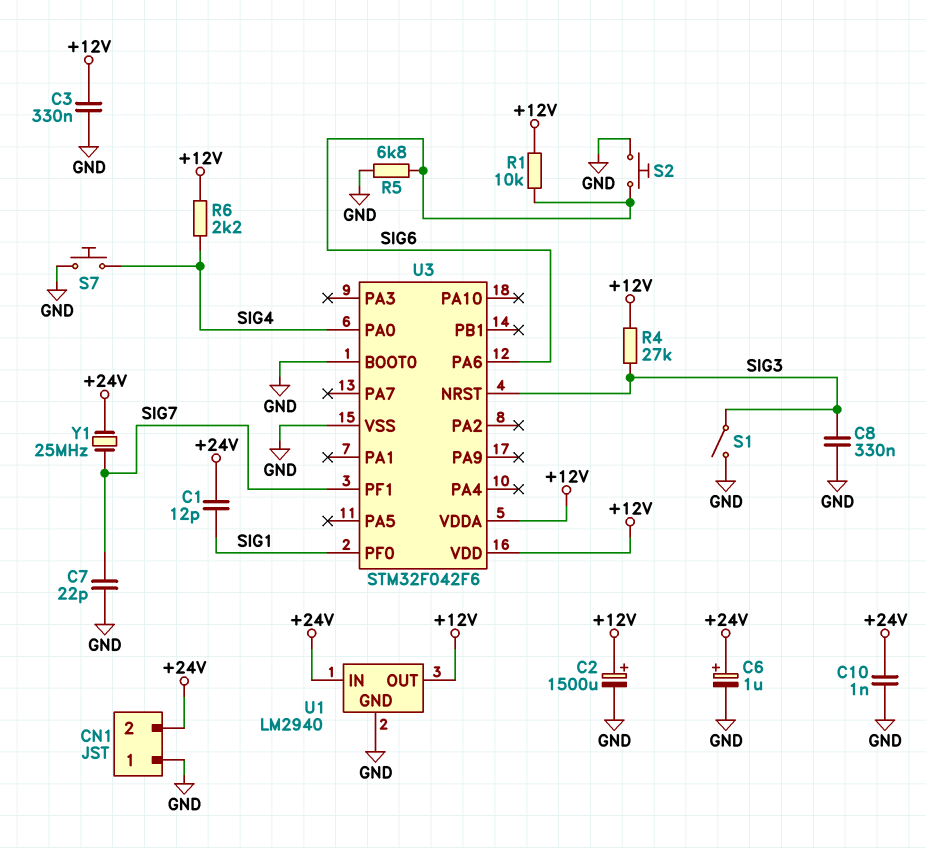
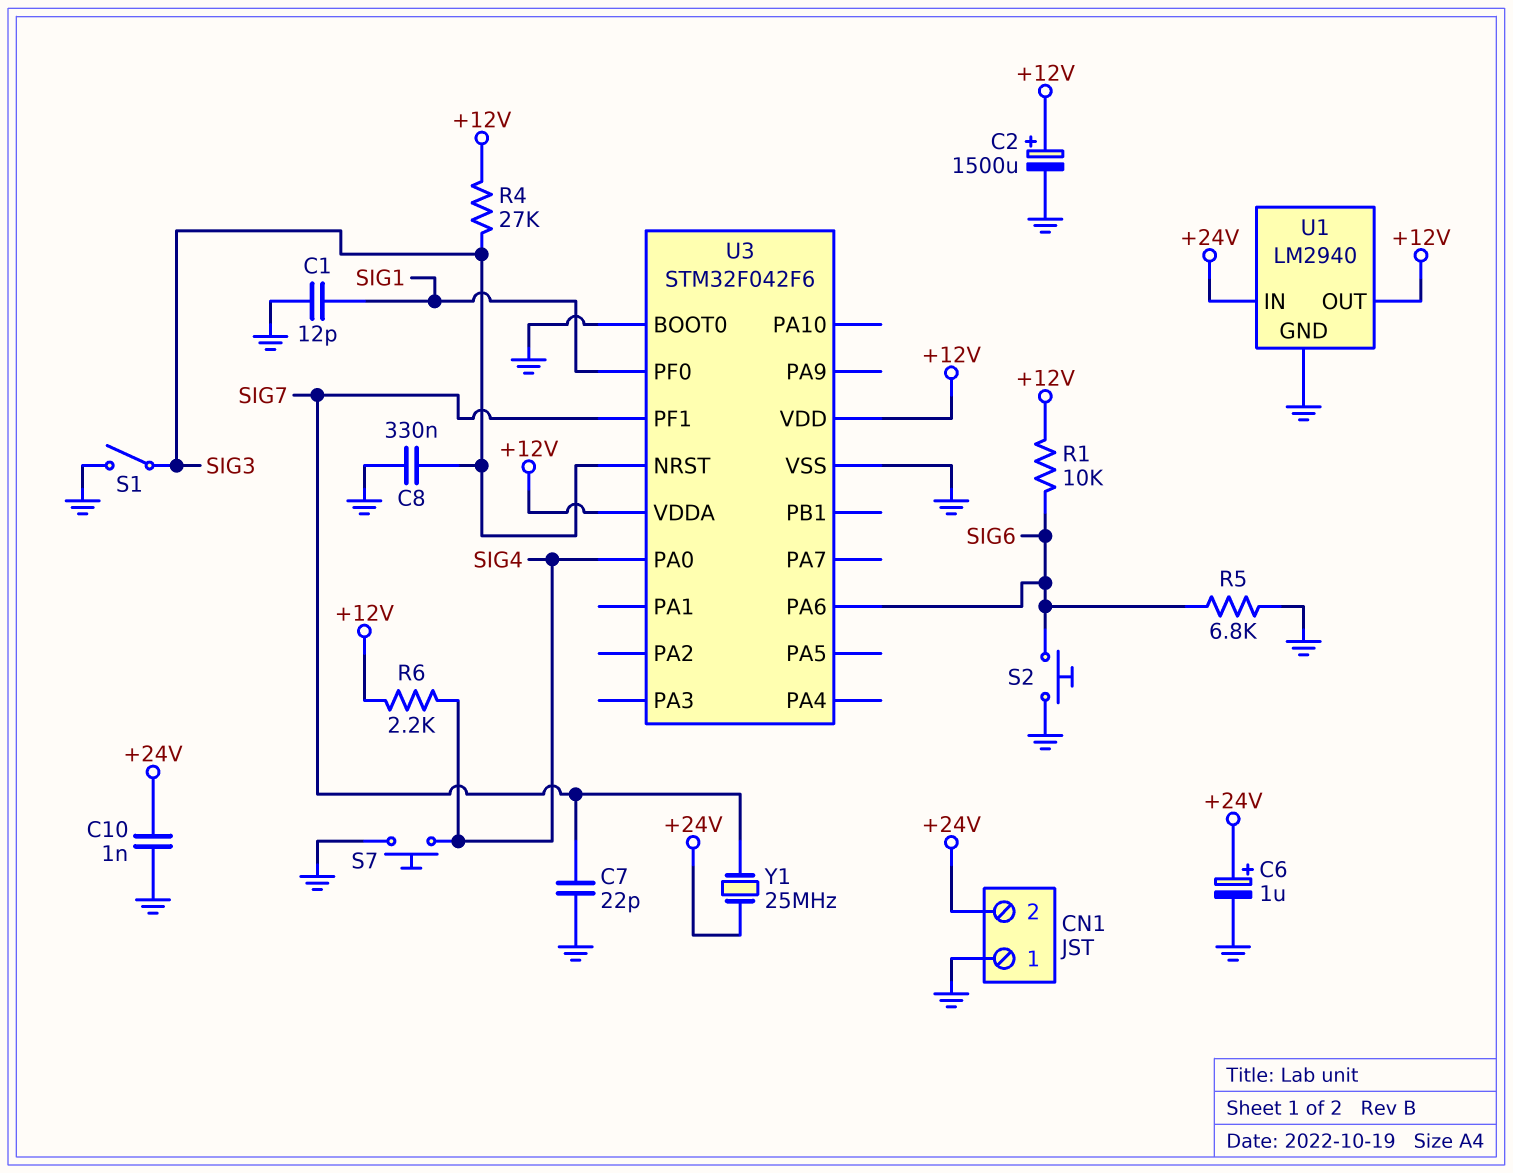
C1: 12pF (+24V, SIG1) -> 12pF (GND, SIG1)
C3: 330nF (+12V, GND) -> none

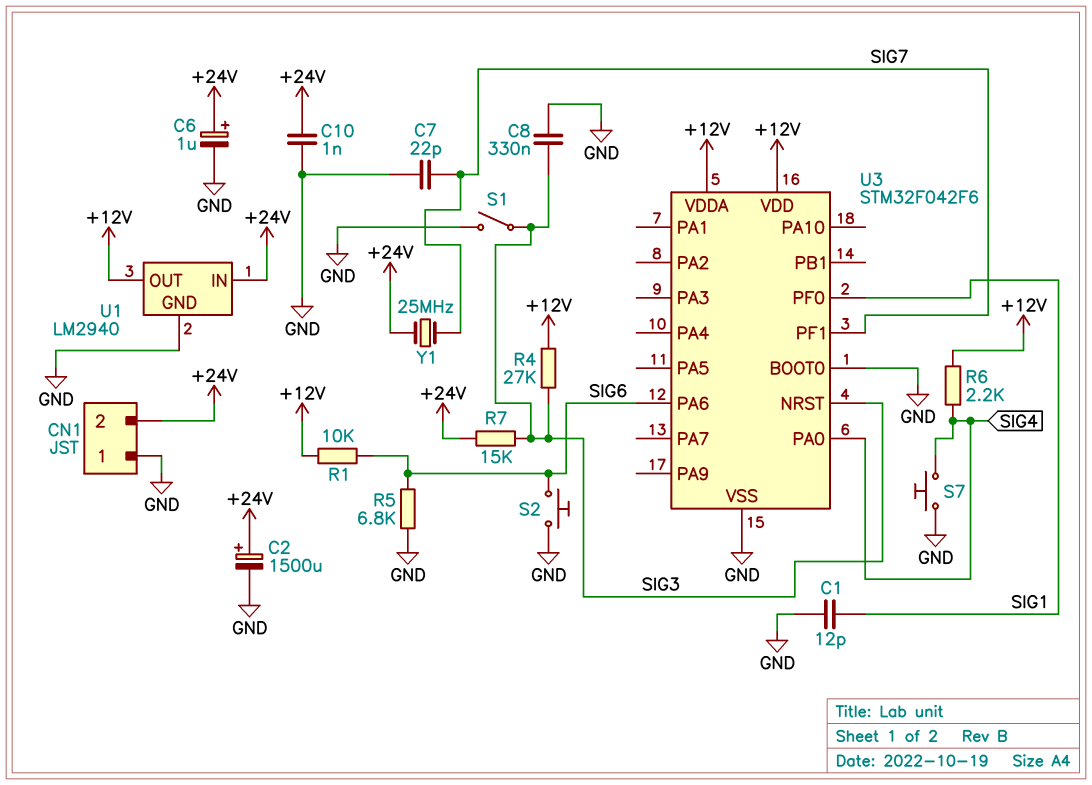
C2: 1500uF (plus +12V, minus GND) -> 1500uF (plus +24V, minus GND)
R7: none -> 15k (+24V, SIG3)

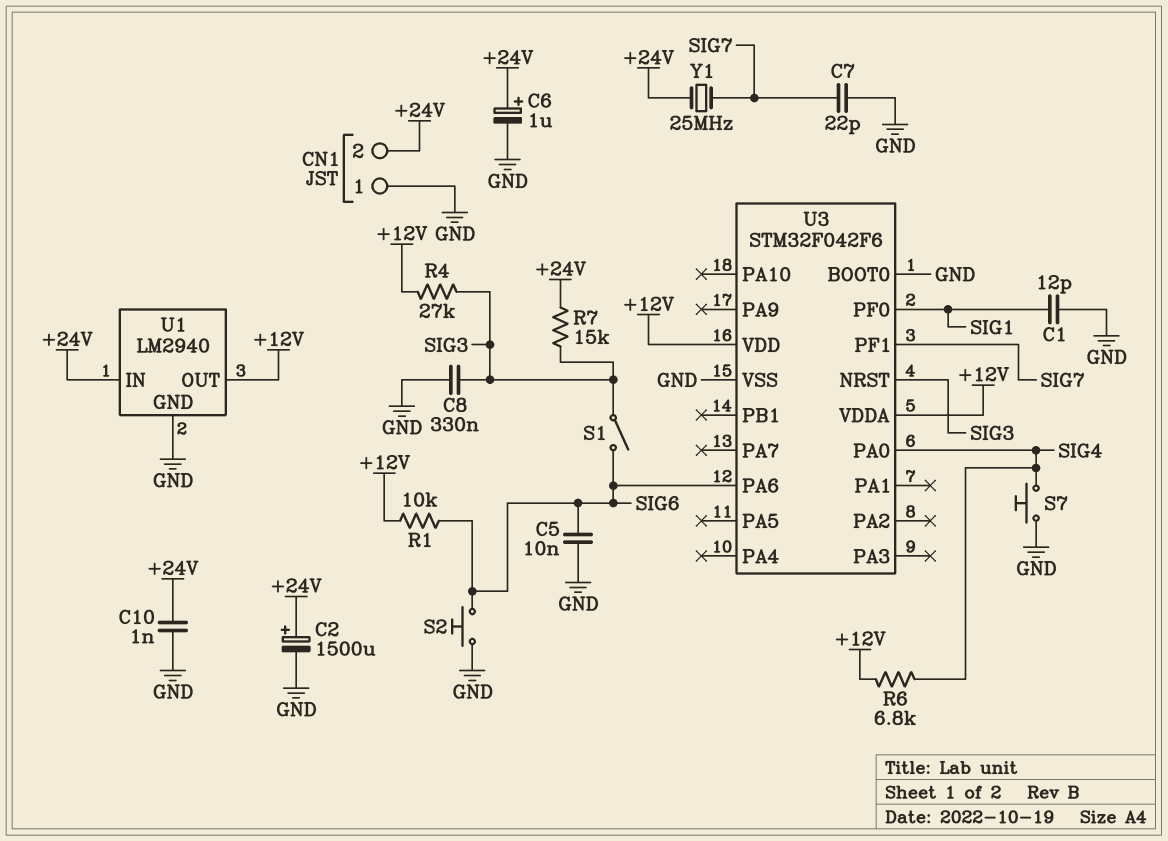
C5: none -> 10nF (GND, SIG6)
R5: 6.8k (GND, SIG6) -> none
R6: 2.2k (+12V, SIG4) -> 6.8k (+12V, SIG4)
S1: switch (GND, SIG3) -> switch (SIG3, SIG6)

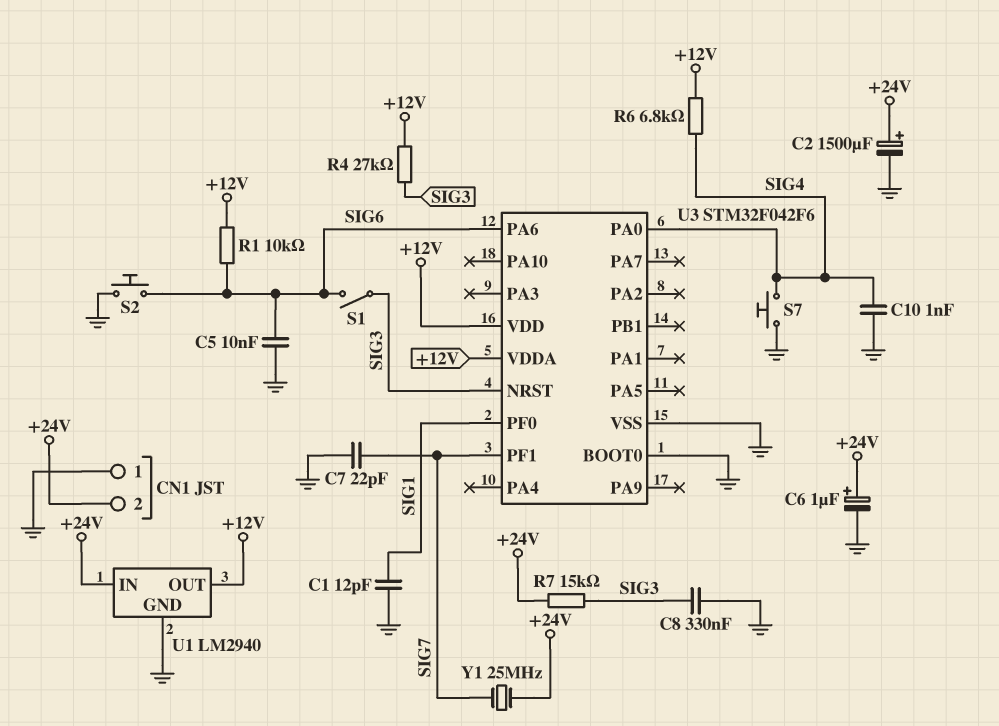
C10: 1nF (+24V, GND) -> 1nF (GND, SIG4)

